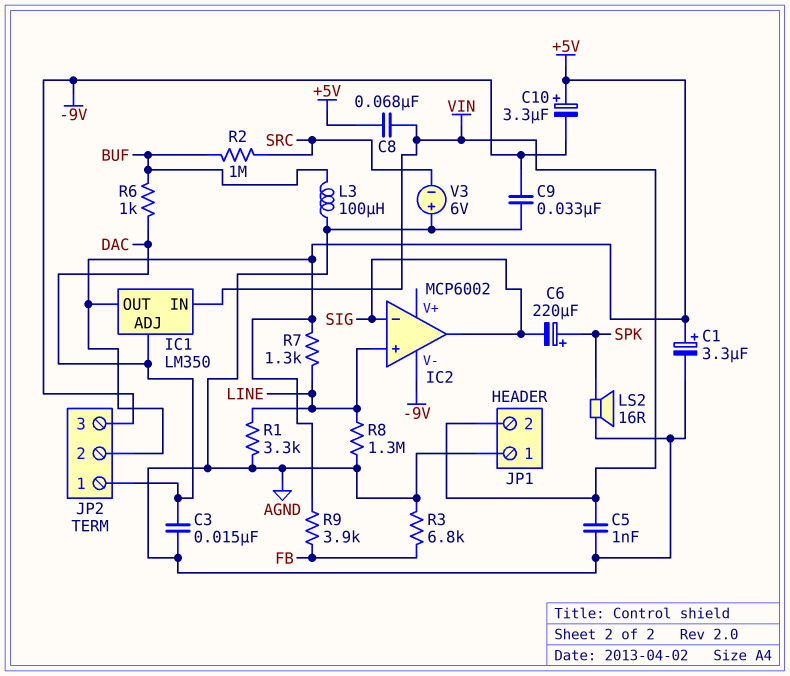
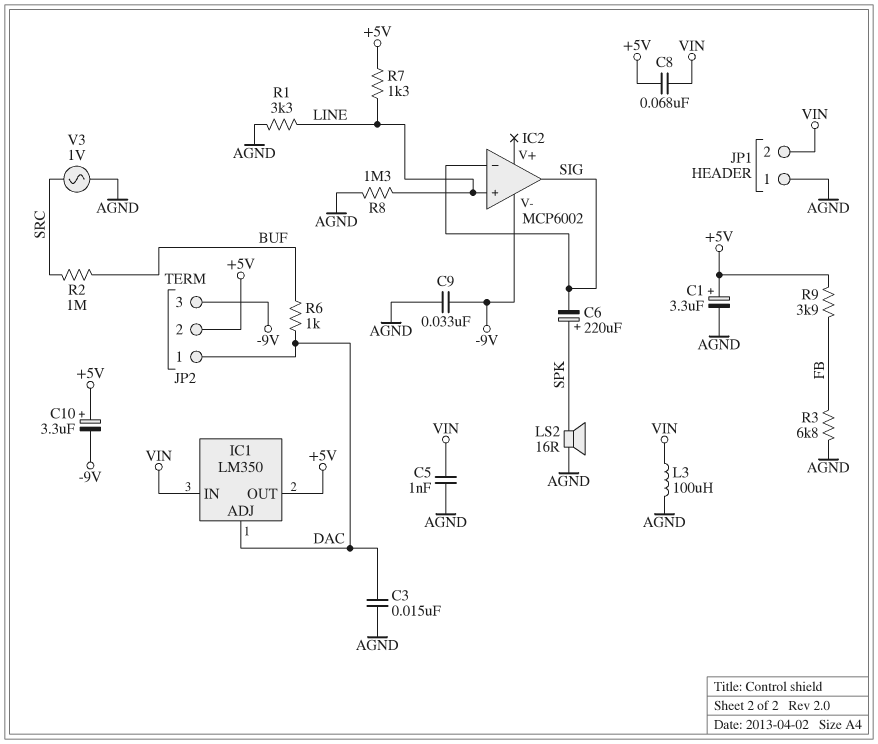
L3: 100uH (AGND, BUF) -> 100uH (AGND, VIN)
V3: 6V (plus AGND, minus SRC) -> AC 1V (AGND, SRC)

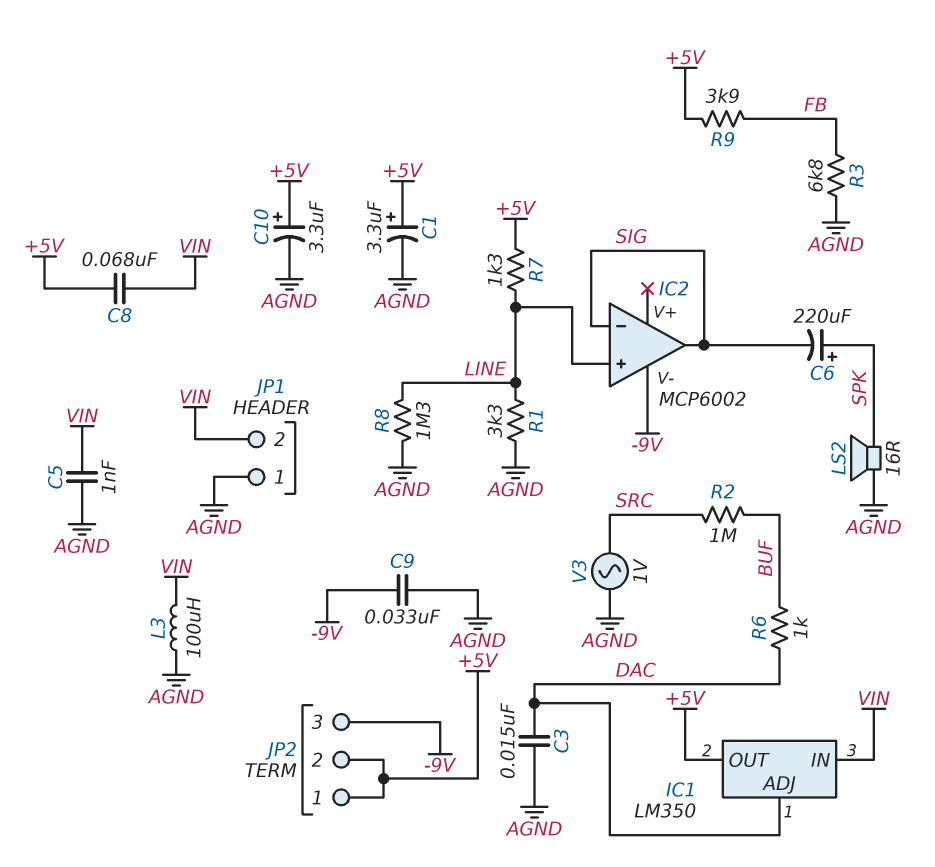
C10: 3.3uF (plus +5V, minus -9V) -> 3.3uF (plus +5V, minus AGND)
JP2 pin 1: DAC -> +5V

